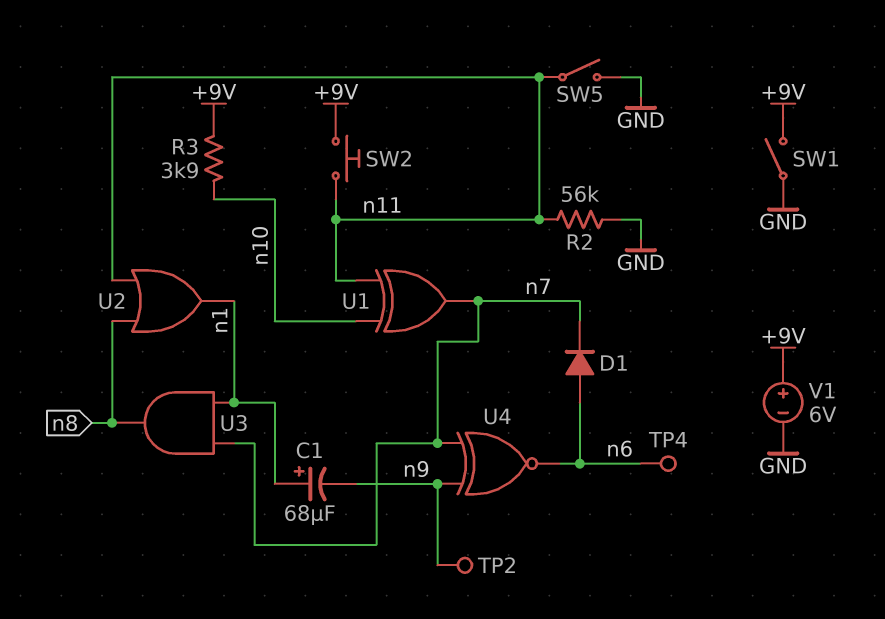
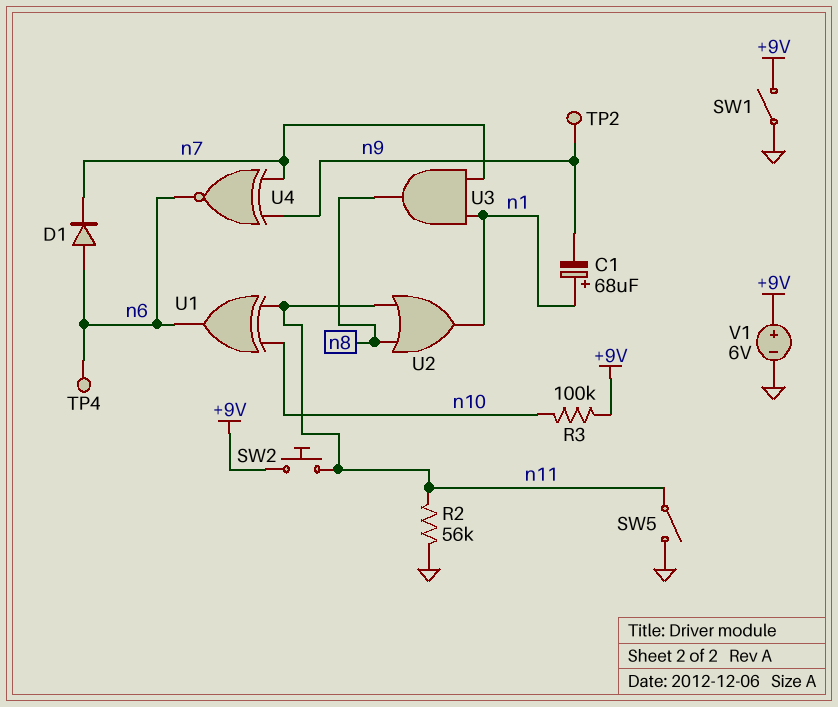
R3: 3.9k (+9V, n10) -> 100k (+9V, n10)
U1: XOR (in n10, in n11, out n7) -> XOR (in n10, in n11, out n6)

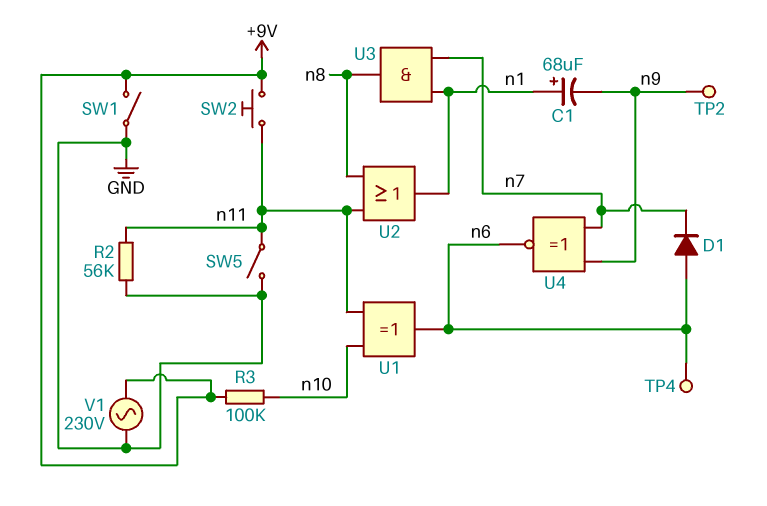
V1: 6V (plus +9V, minus GND) -> AC 230V (+9V, GND)

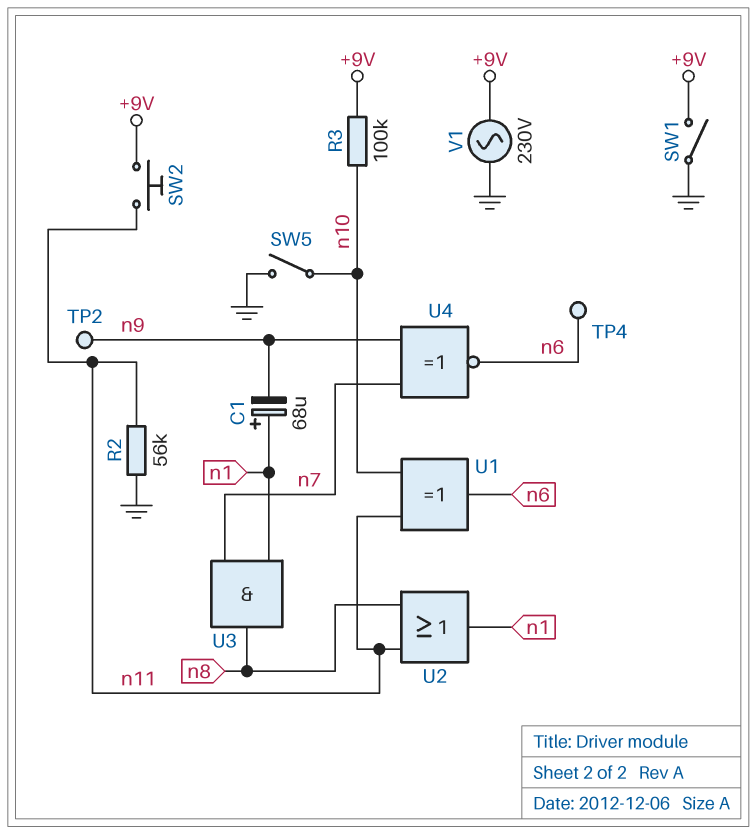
D1: diode (A n6, K n7) -> none
SW5: switch (GND, n11) -> switch (GND, n10)

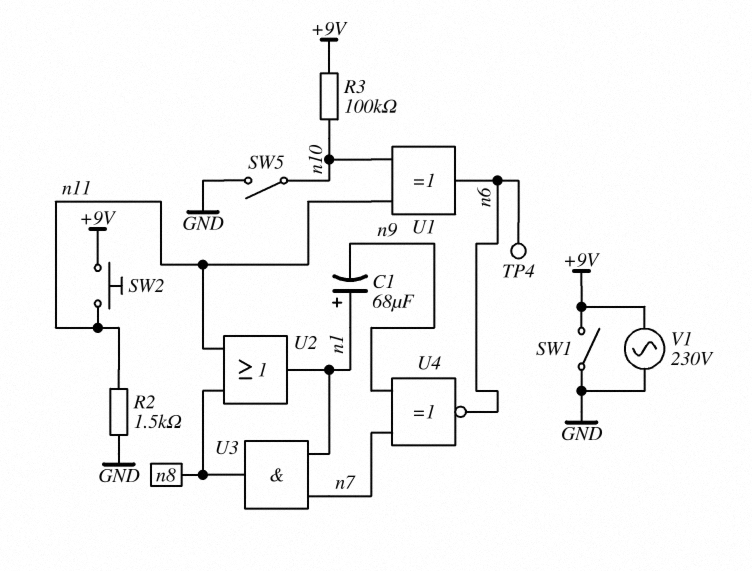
R2: 56k (GND, n11) -> 1.5k (GND, n11)
TP2: test point (n9) -> none

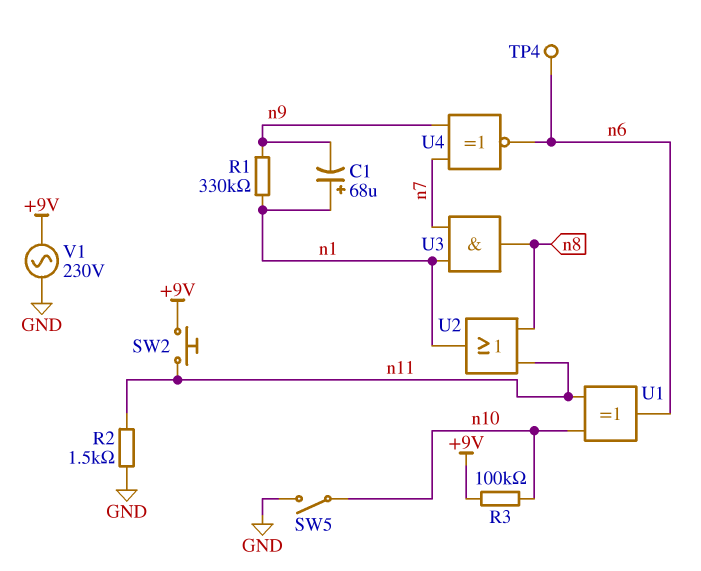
R1: none -> 330k (n1, n9)
SW1: switch (+9V, GND) -> none

